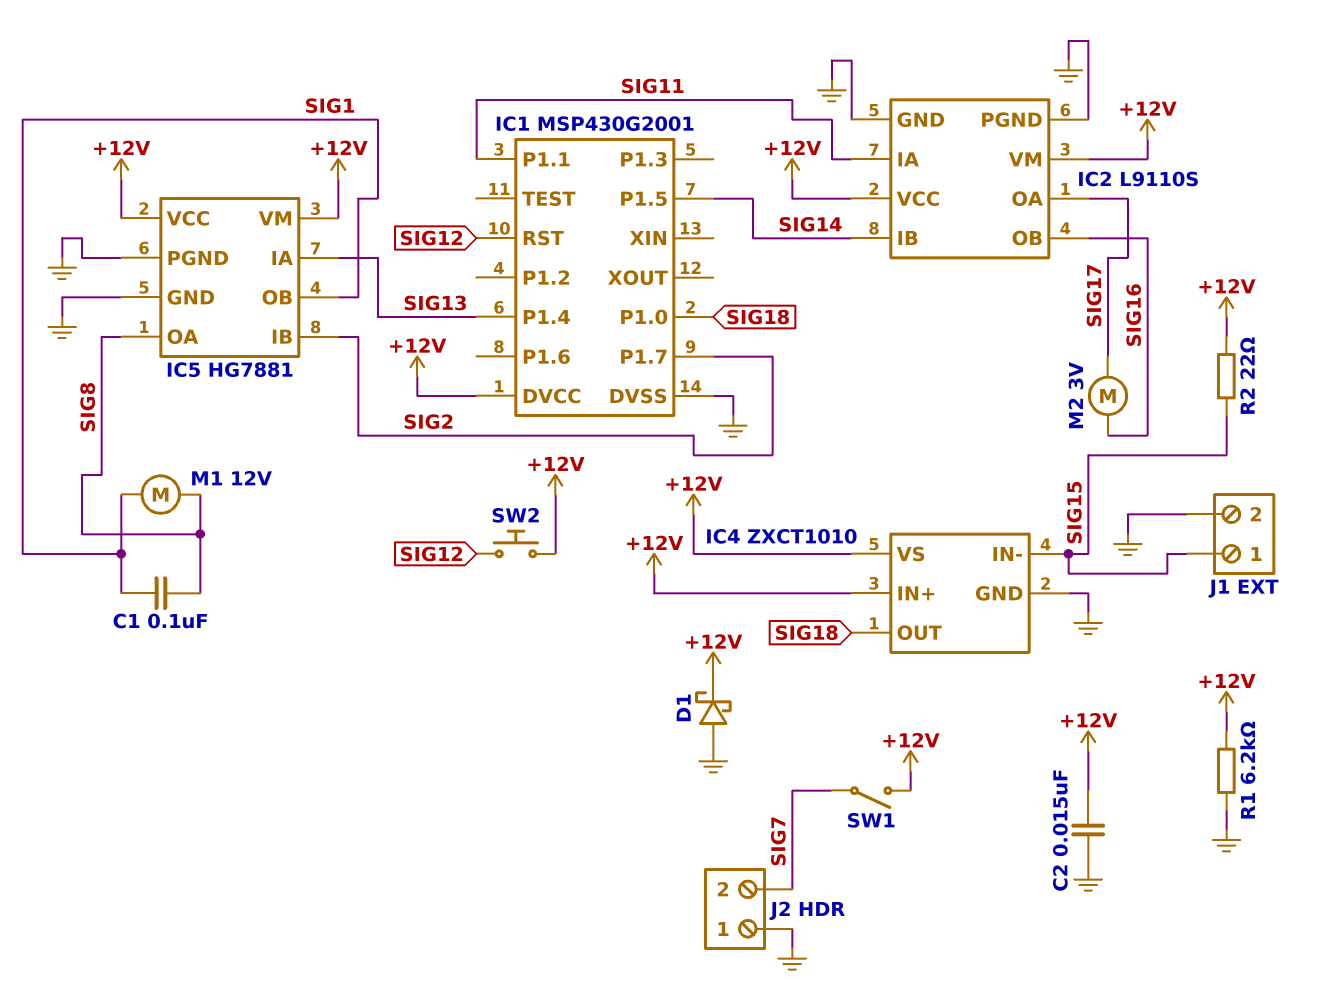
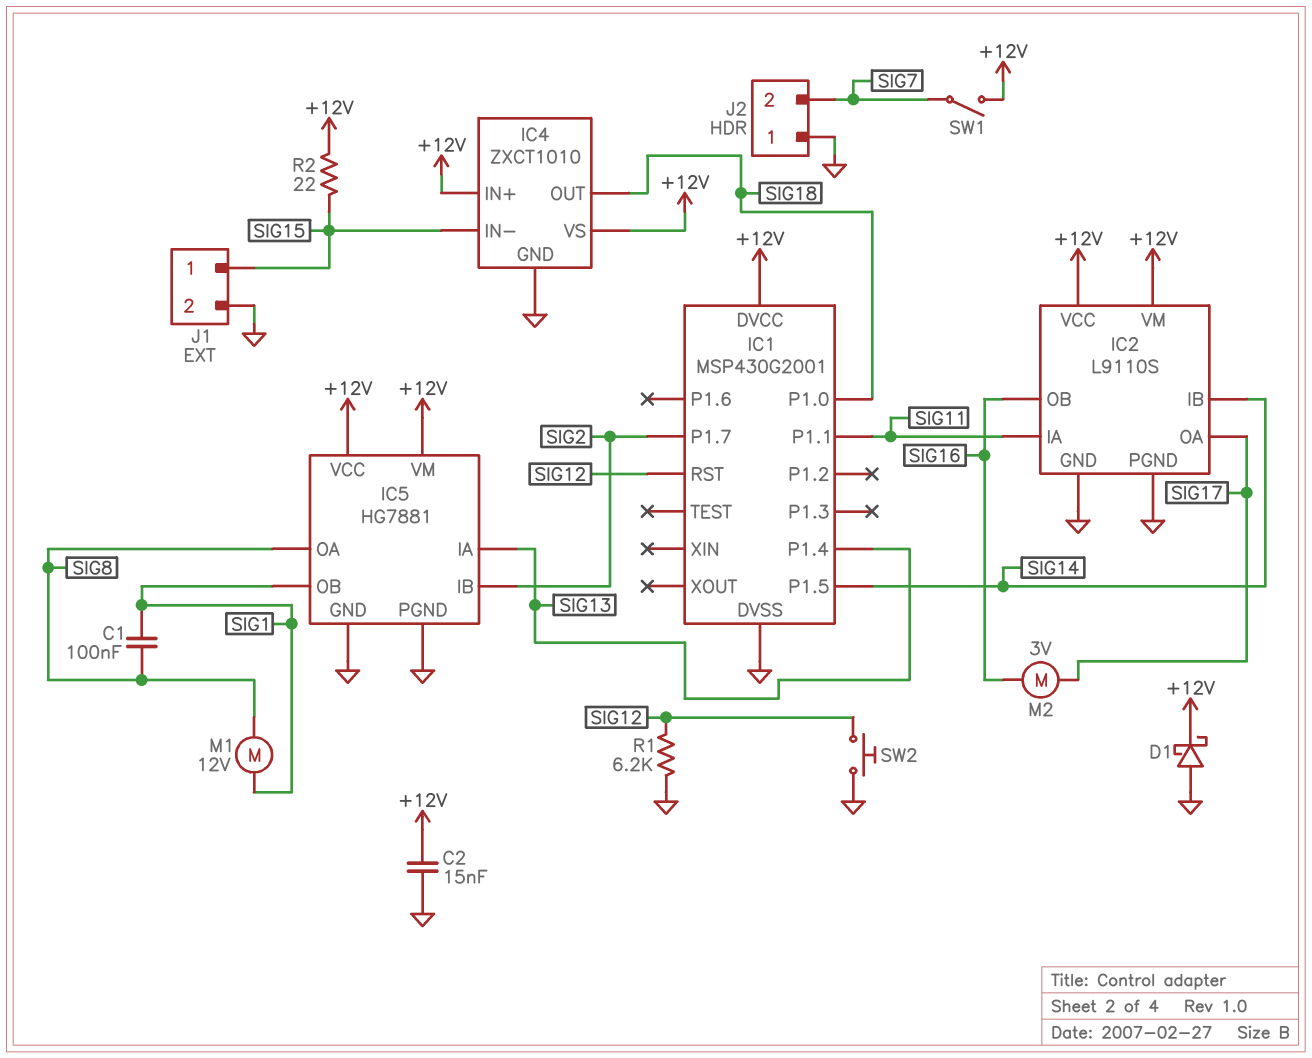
R1: 6.2k (+12V, GND) -> 6.2k (GND, SIG12)
SW2: button (+12V, SIG12) -> button (GND, SIG12)

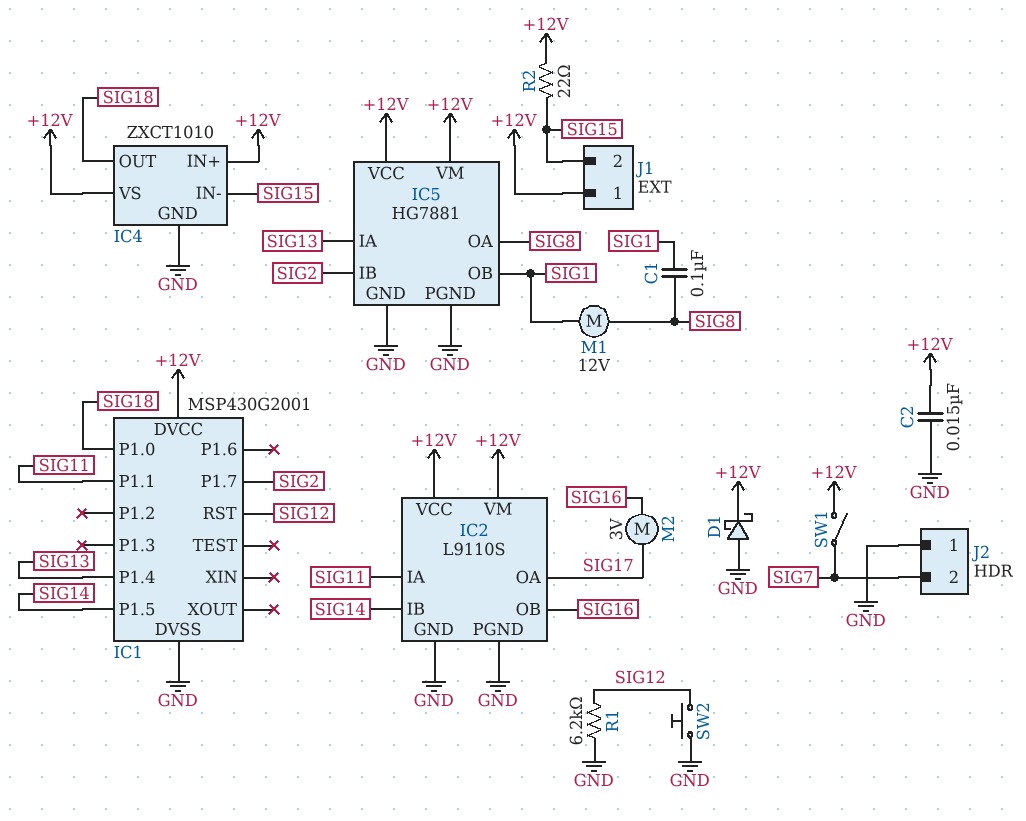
J1 pin 1: SIG15 -> +12V
J1 pin 2: GND -> SIG15

